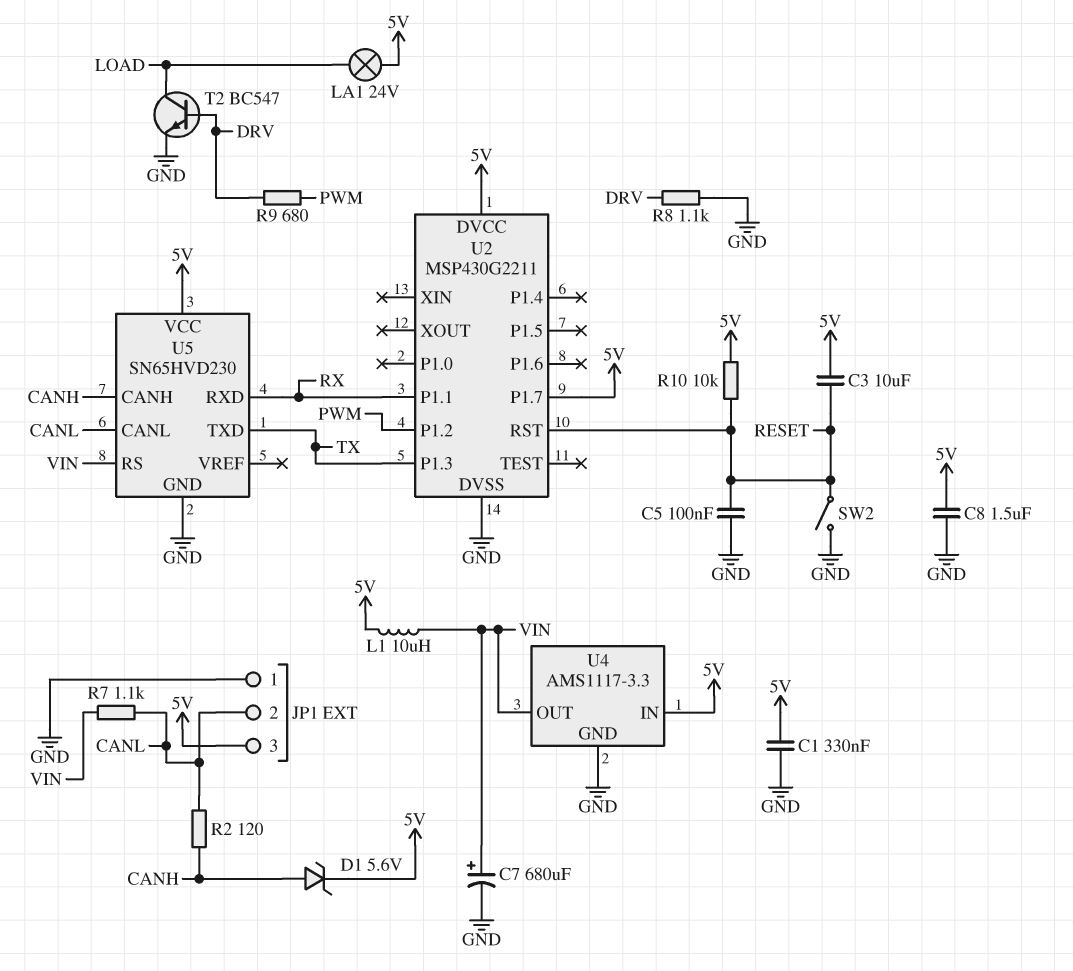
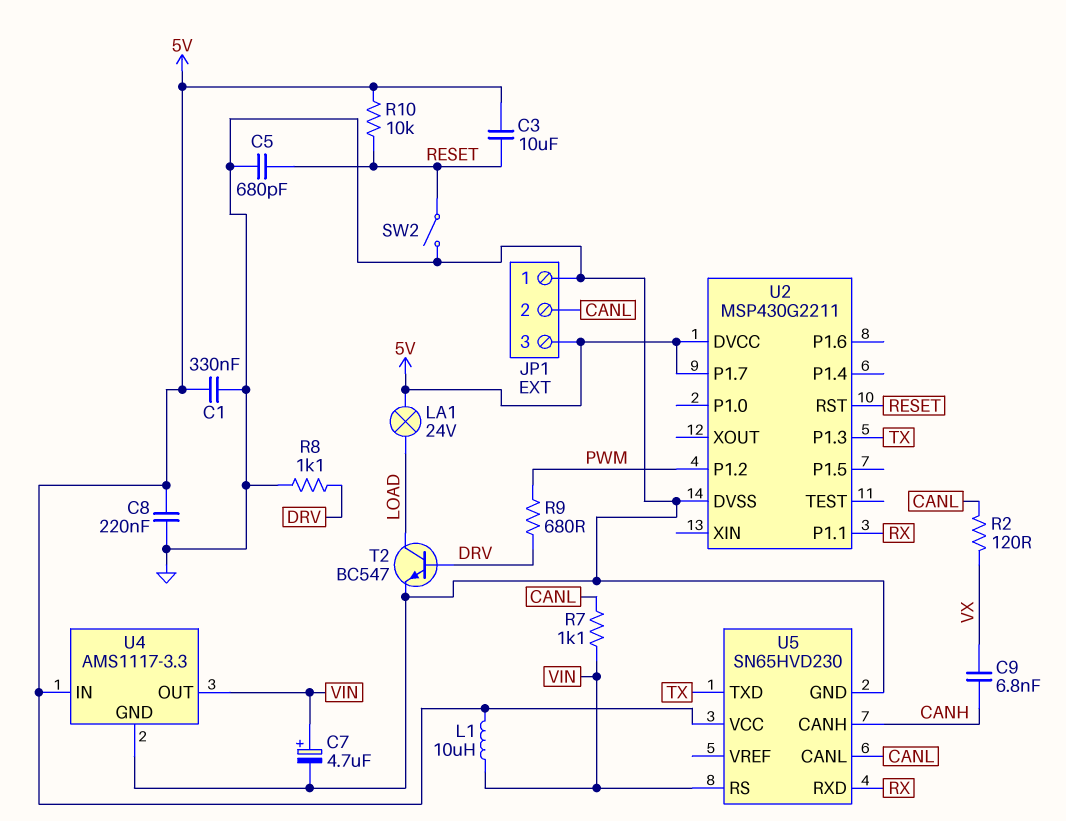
C5: 100nF (GND, RESET) -> 680pF (GND, RESET)
C7: 680uF (plus VIN, minus GND) -> 4.7uF (plus VIN, minus GND)
C8: 1.5uF (5V, GND) -> 220nF (5V, GND)
C9: none -> 6.8nF (CANH, VX)
D1: zener 5.6V (A CANH, K 5V) -> none
R2: 120 (CANH, CANL) -> 120 (CANL, VX)

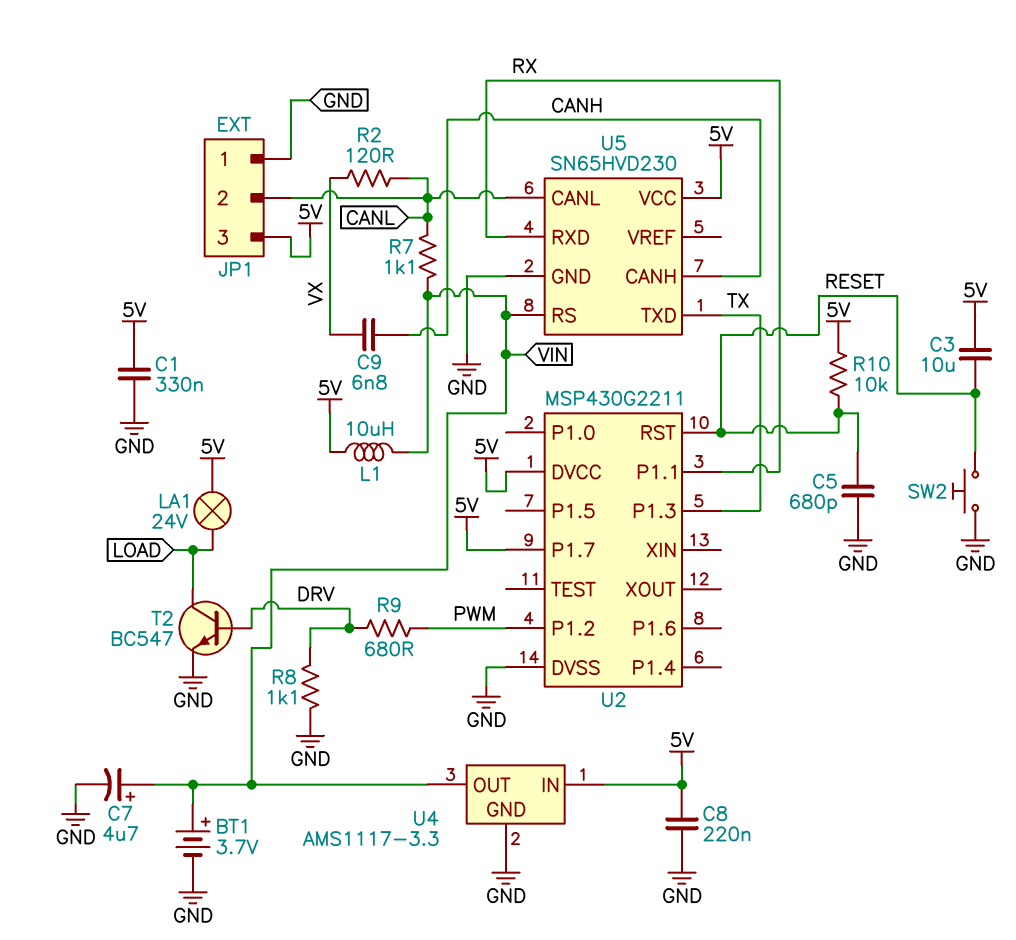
BT1: none -> 3.7V (plus VIN, minus GND)
SW2: switch (GND, RESET) -> button (GND, RESET)

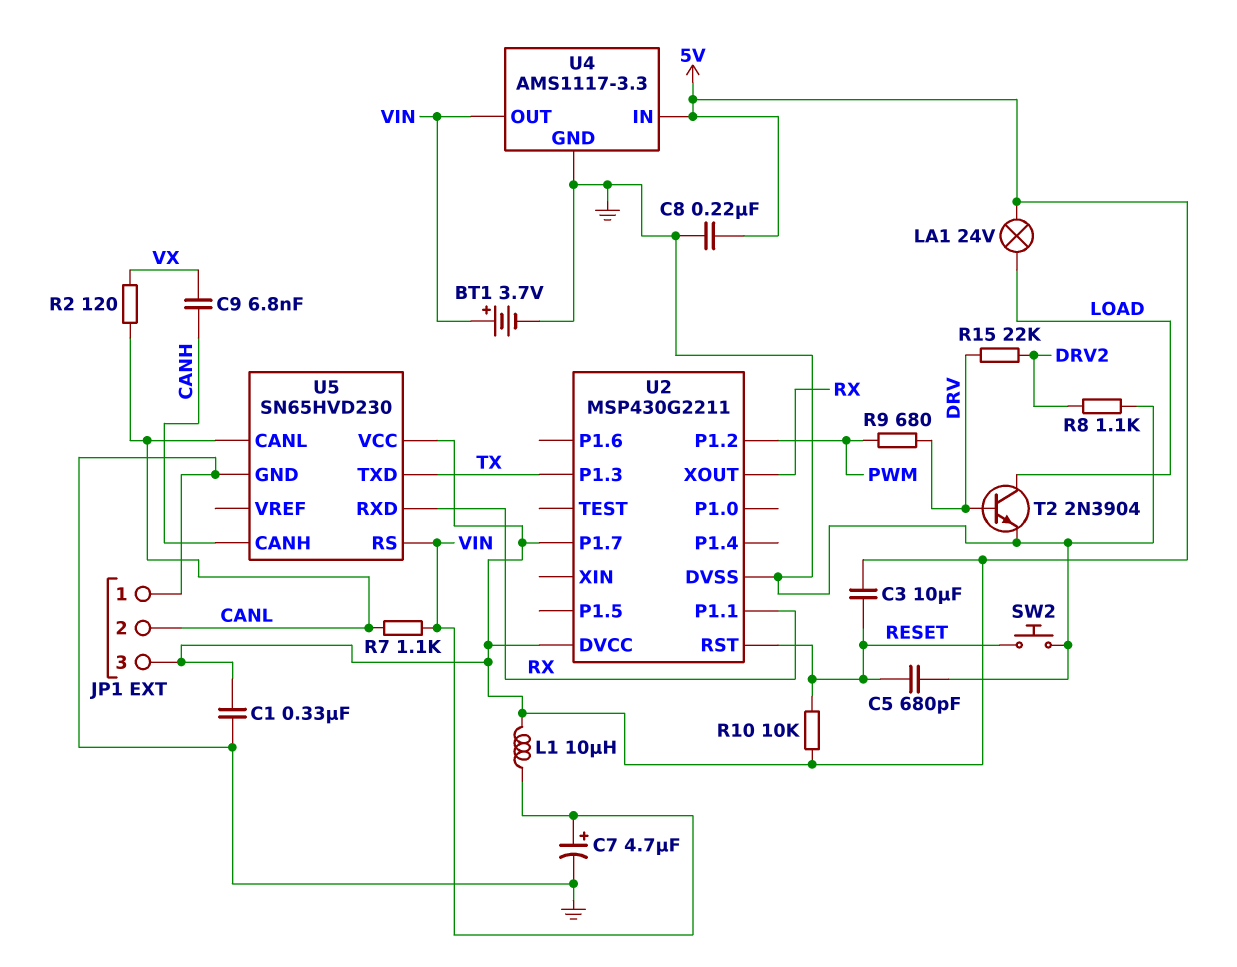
R8: 1.1k (DRV, GND) -> 1.1k (DRV2, GND)
R15: none -> 22k (DRV, DRV2)
T2: NPN BC547 (B DRV, C LOAD, E GND) -> NPN 2N3904 (B DRV, C LOAD, E GND)
U2 pin XOUT: none -> RX

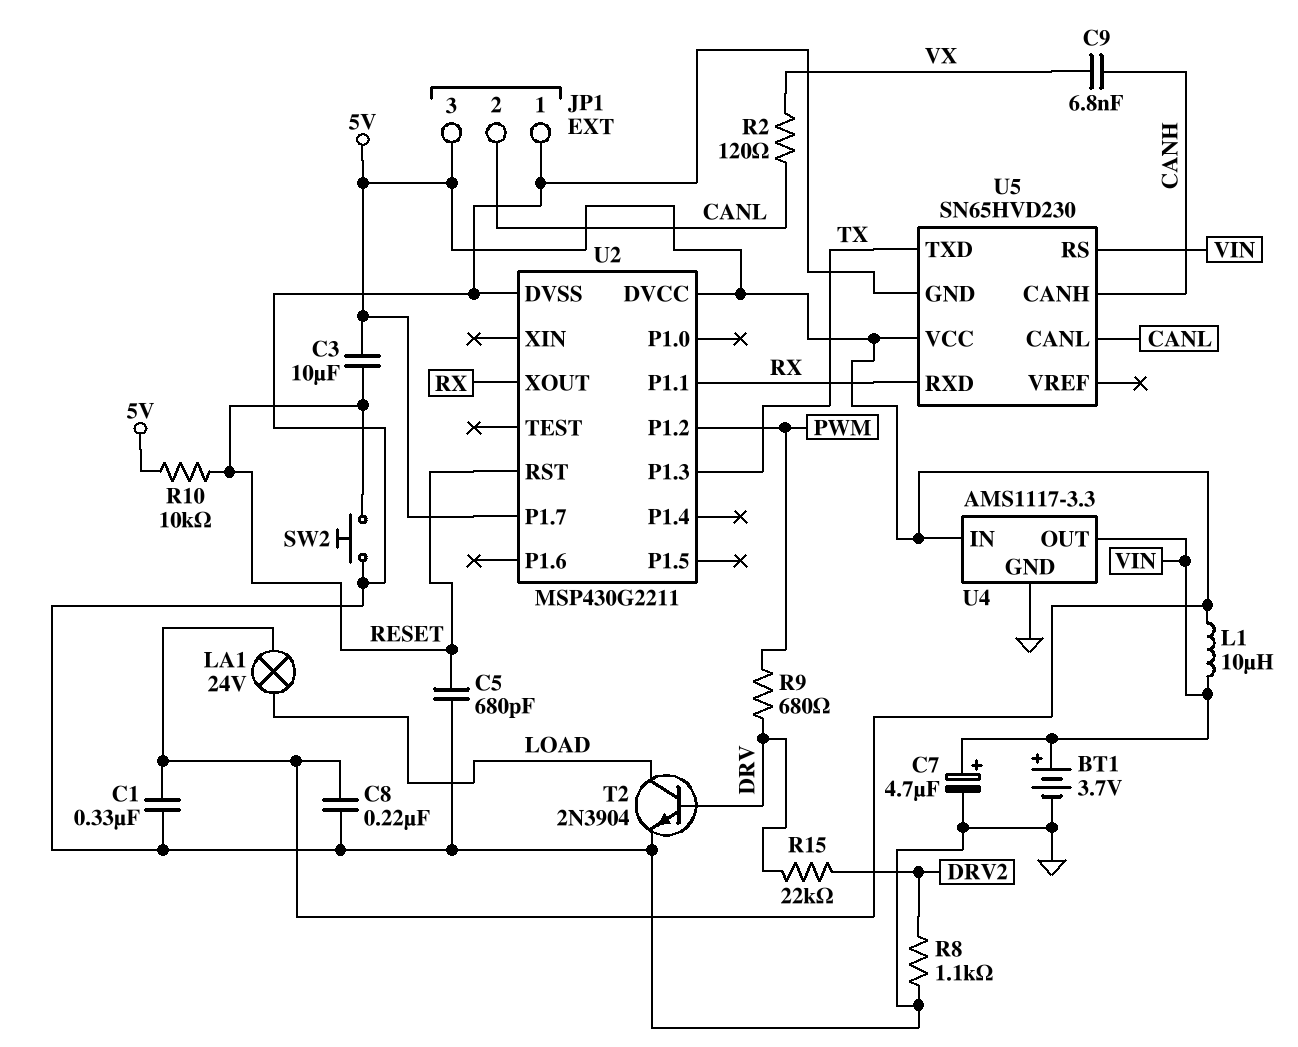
R7: 1.1k (CANL, VIN) -> none

